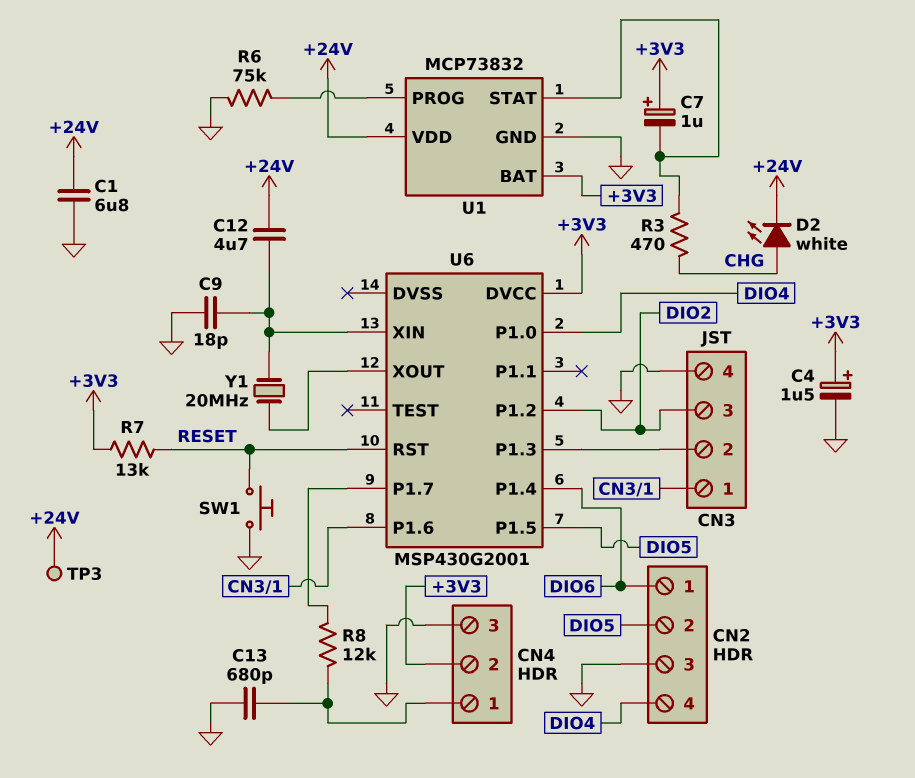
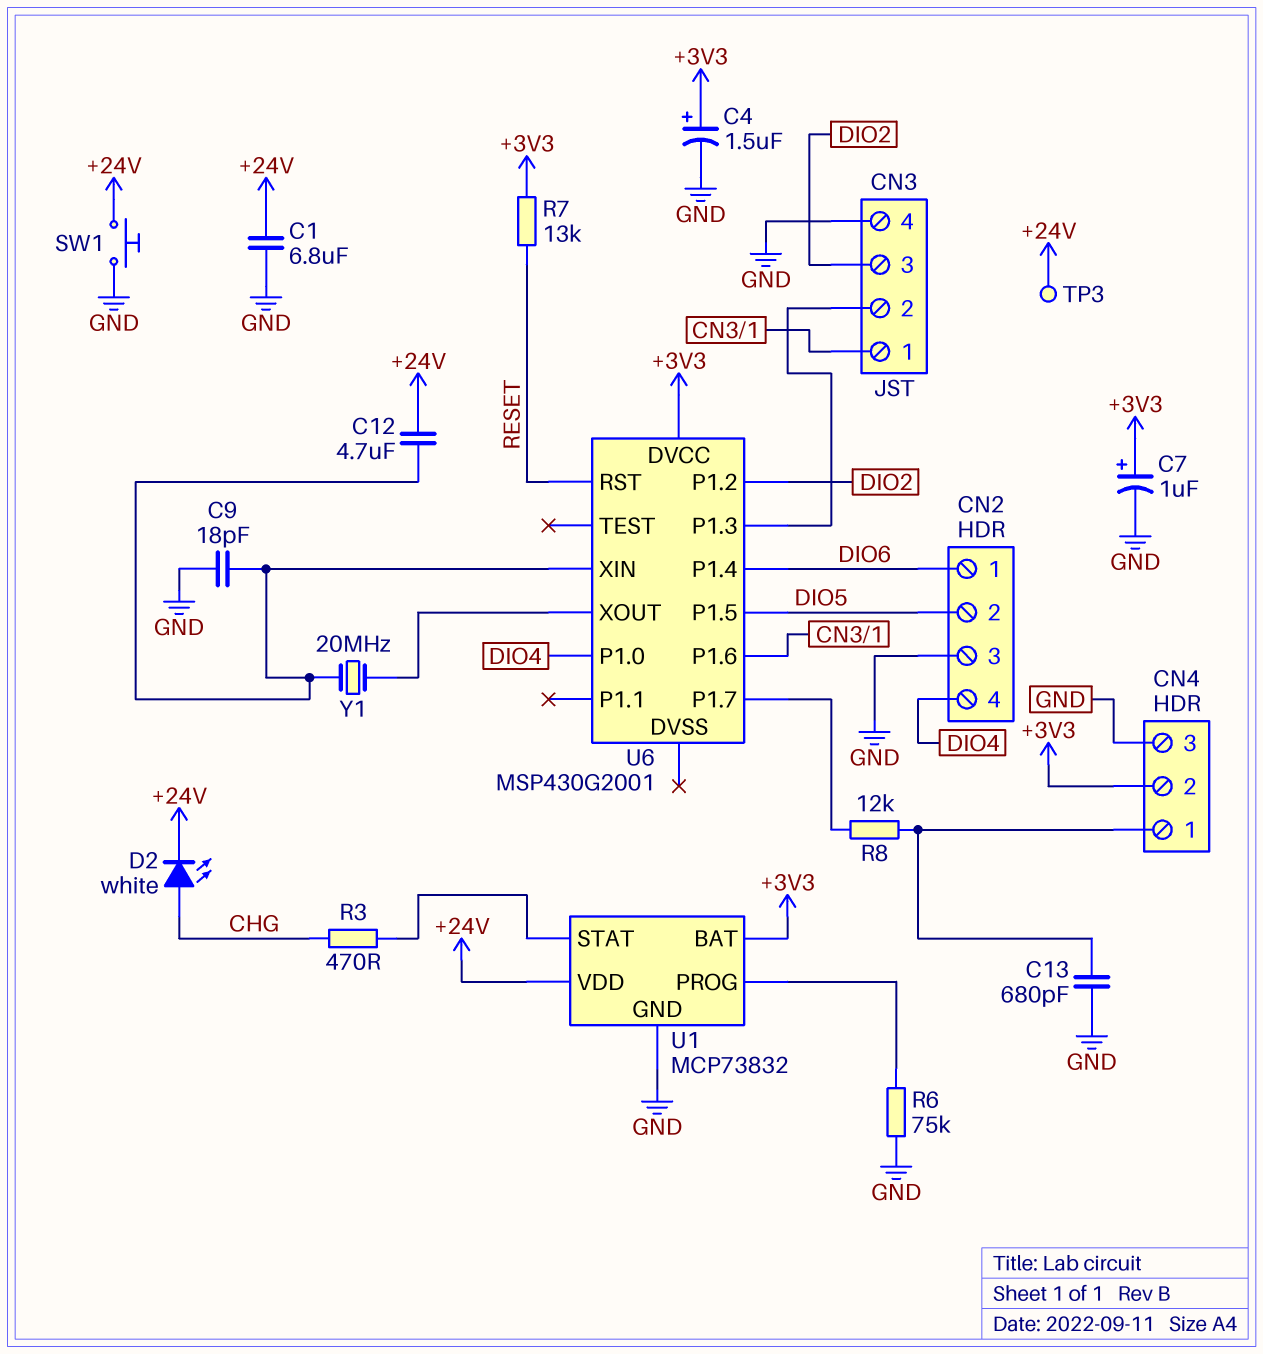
C7: 1uF (plus +3V3, minus U1/STAT) -> 1uF (plus +3V3, minus GND)
SW1: button (GND, RESET) -> button (+24V, GND)

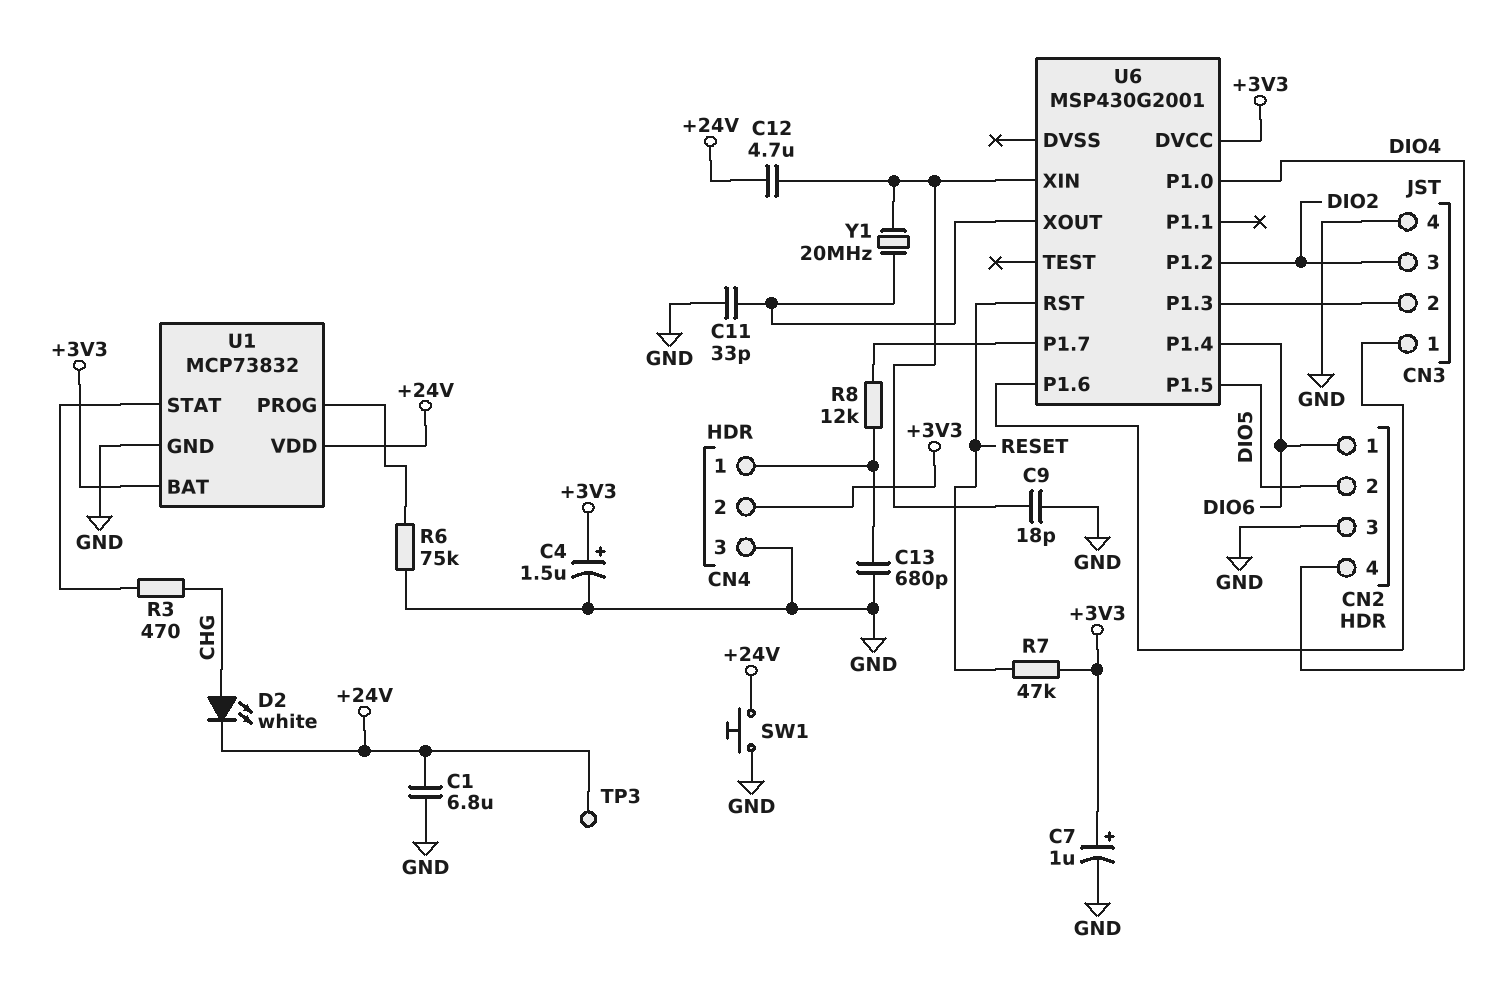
C11: none -> 33pF (GND, U6/XOUT)
R7: 13k (+3V3, RESET) -> 47k (+3V3, RESET)

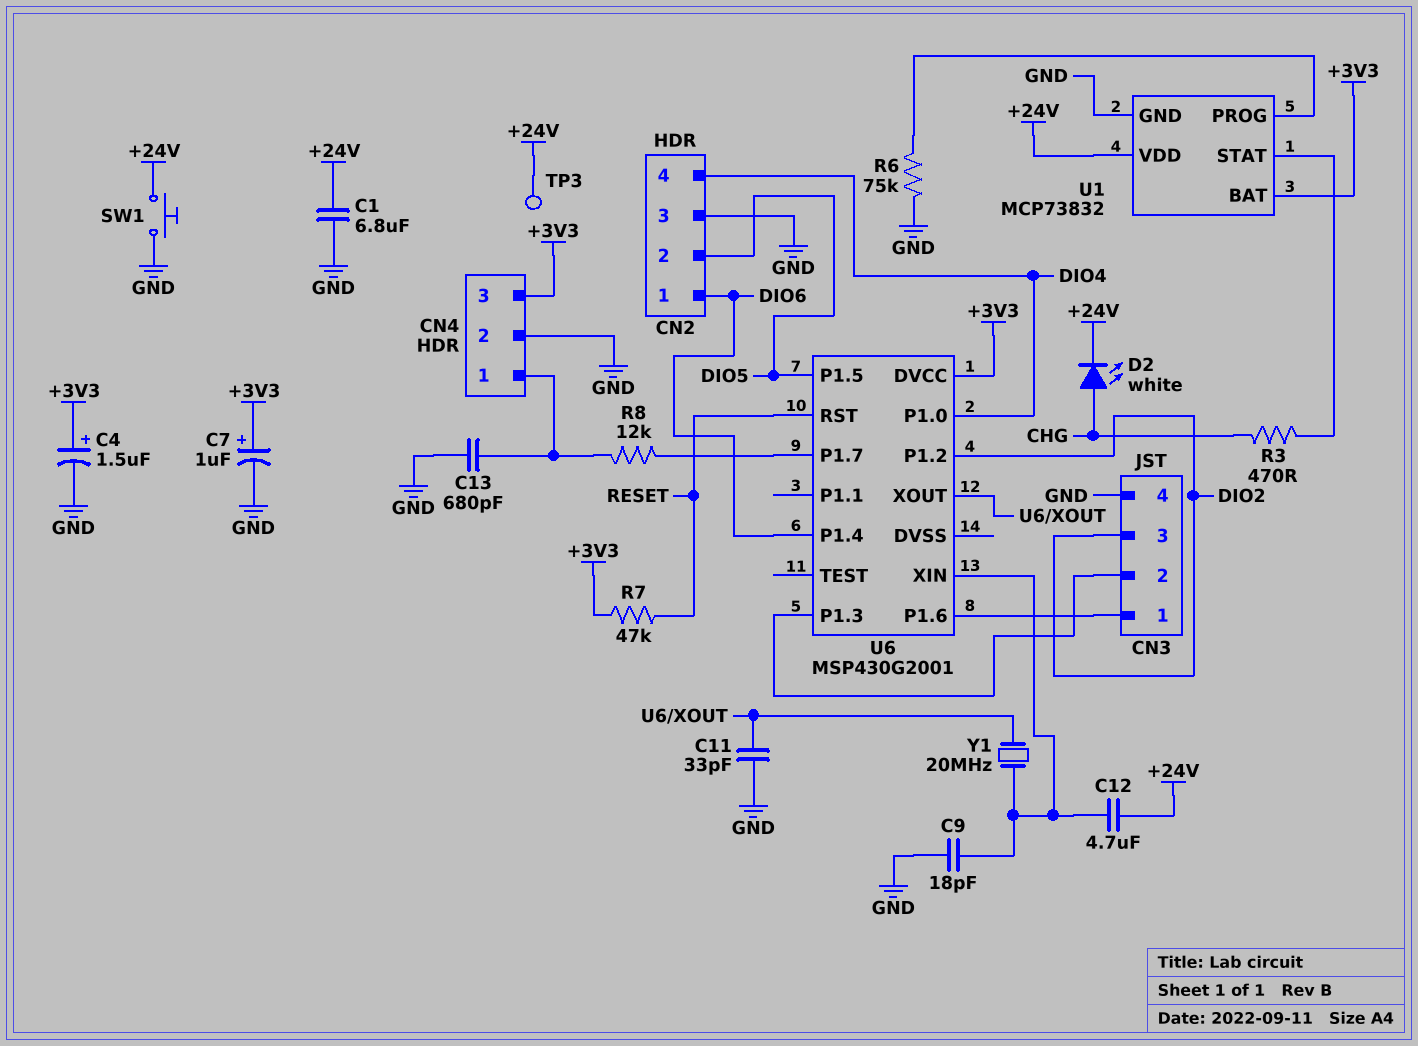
CN4 pin 2: +3V3 -> GND
CN4 pin 3: GND -> +3V3

